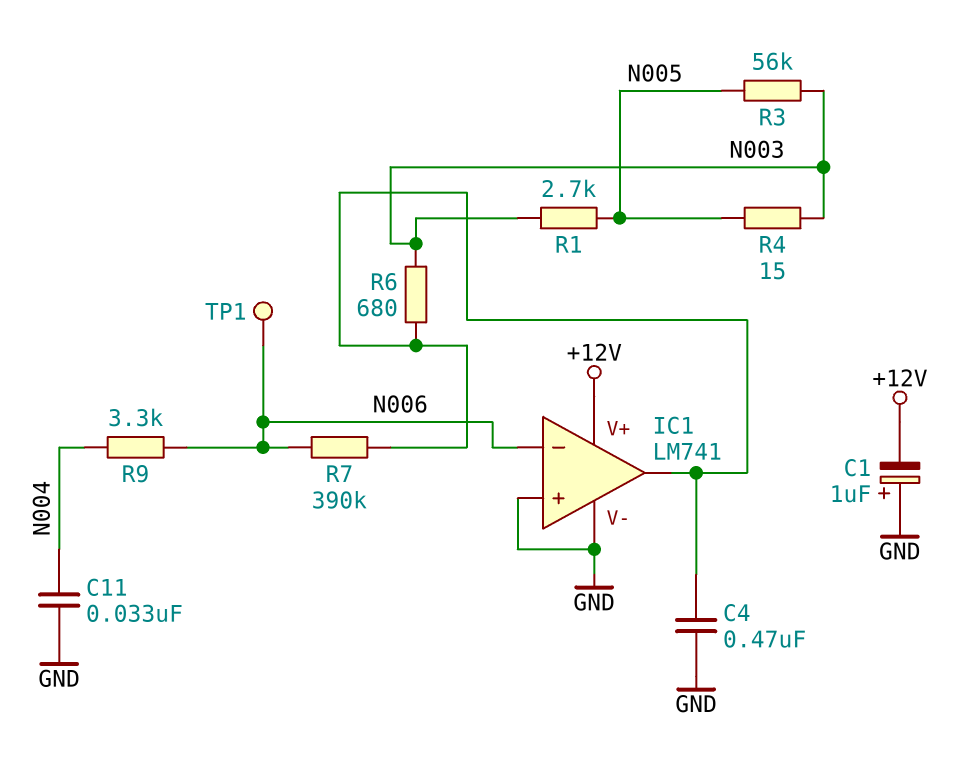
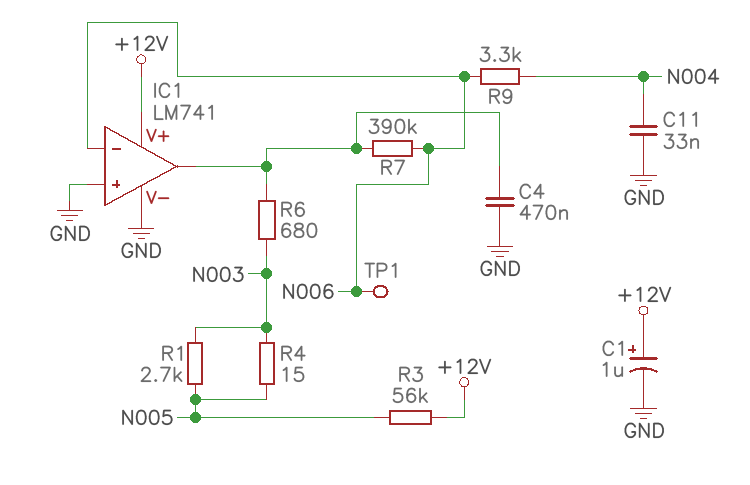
C1: 1uF (plus GND, minus +12V) -> 1uF (plus +12V, minus GND)
R3: 56k (N003, N005) -> 56k (+12V, N005)

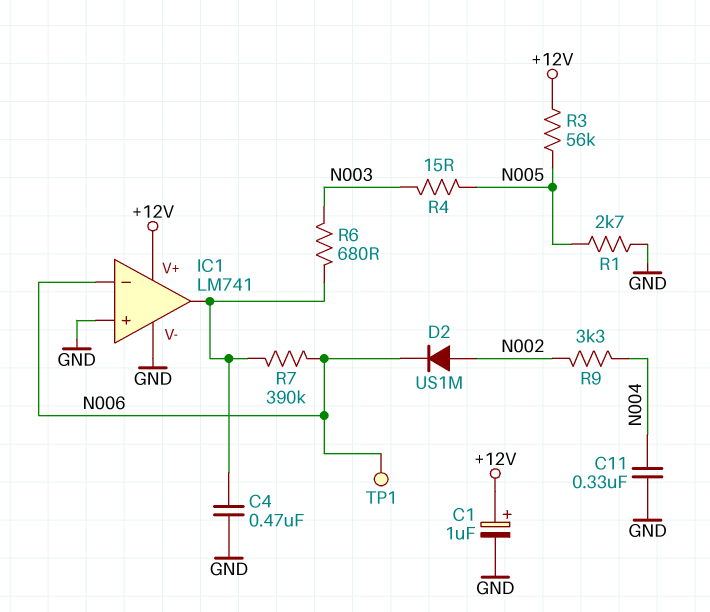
C11: 33nF (GND, N004) -> 330nF (GND, N004)
D2: none -> diode US1M (A N002, K N006)
R1: 2.7k (N003, N005) -> 2.7k (GND, N005)
R9: 3.3k (N004, N006) -> 3.3k (N002, N004)

